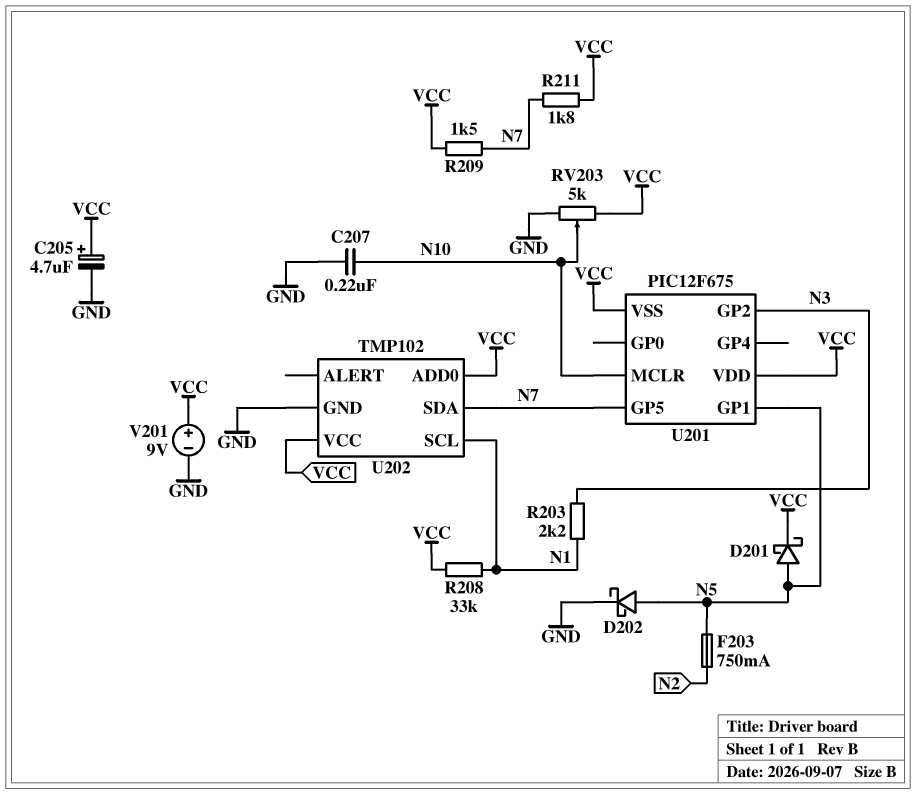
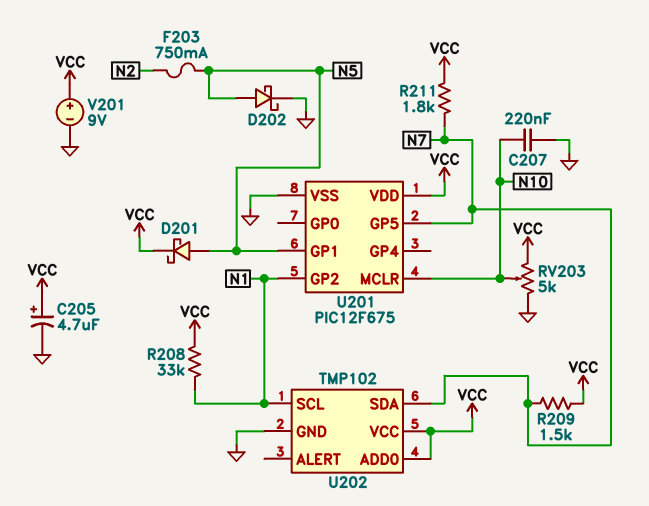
R203: 2.2k (N1, N3) -> none
U201 pin GP2: N3 -> N1
U201 pin VSS: VCC -> GND

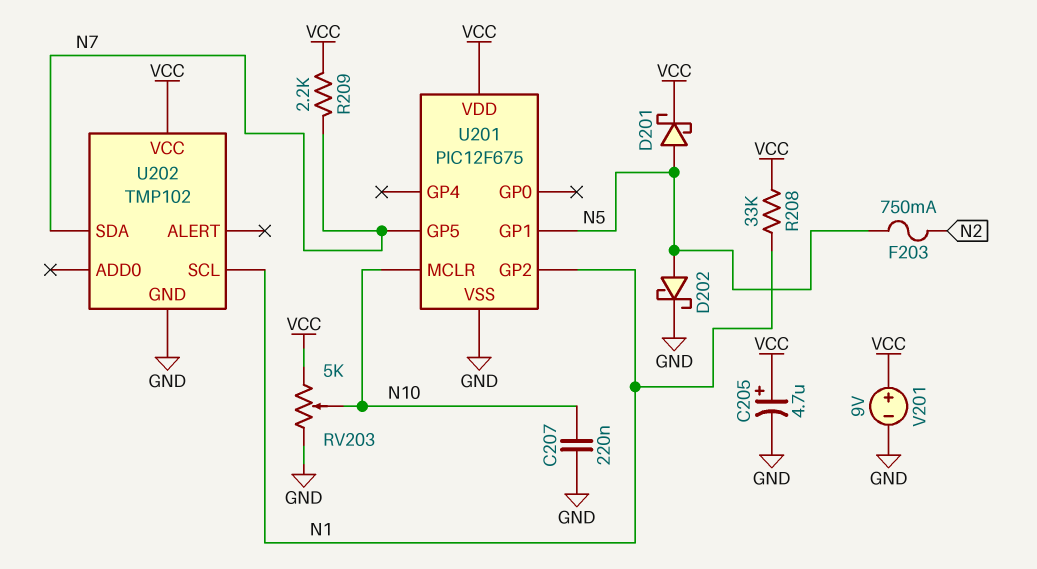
R209: 1.5k (N7, VCC) -> 2.2k (N7, VCC)
R211: 1.8k (N7, VCC) -> none
U202 pin ADD0: VCC -> none

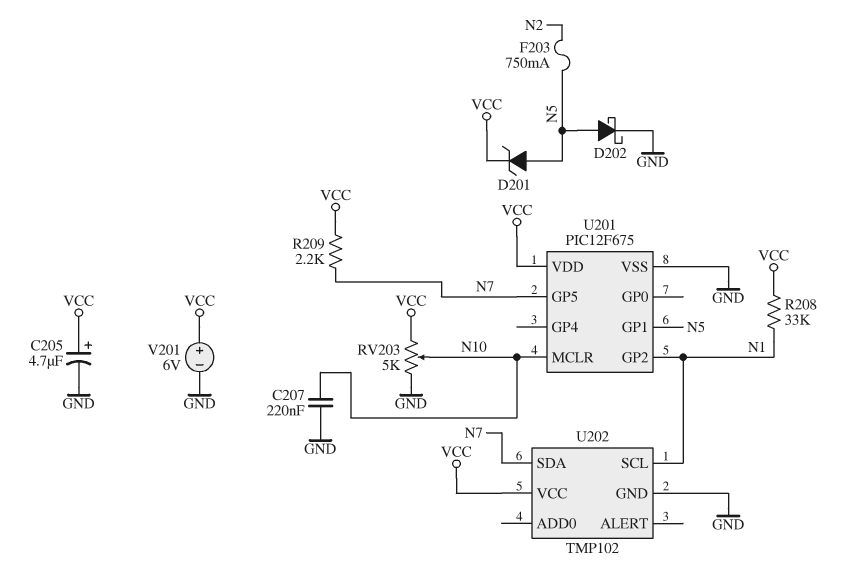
D201: schottky (A N5, K VCC) -> zener (A N5, K VCC)
V201: 9V (plus VCC, minus GND) -> 6V (plus VCC, minus GND)

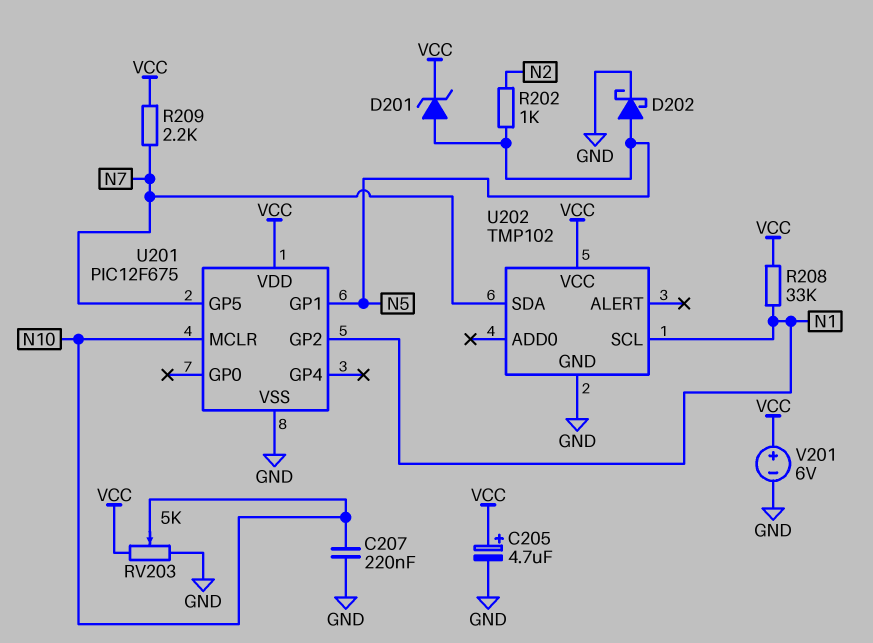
F203: 750mA (N2, N5) -> none
R202: none -> 1k (N2, N5)

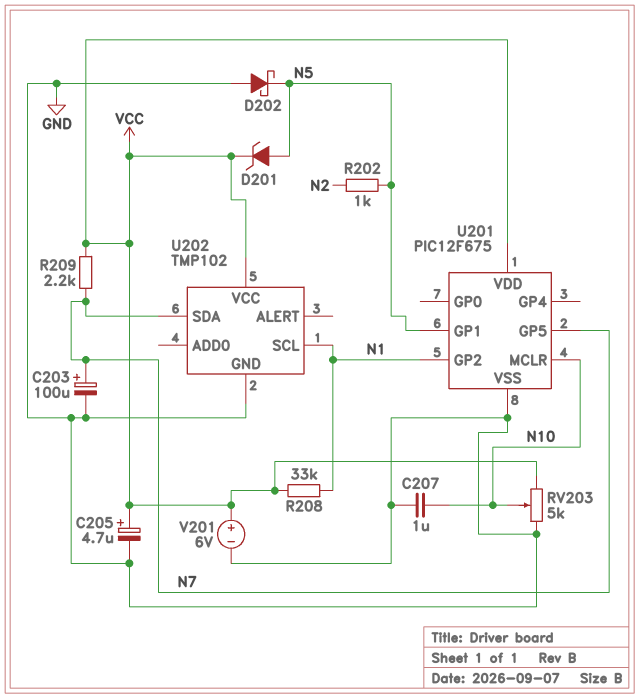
C203: none -> 100uF (plus N7, minus GND)
C207: 220nF (GND, N10) -> 1uF (GND, N10)
D202: schottky (A N5, K GND) -> schottky (A GND, K N5)

